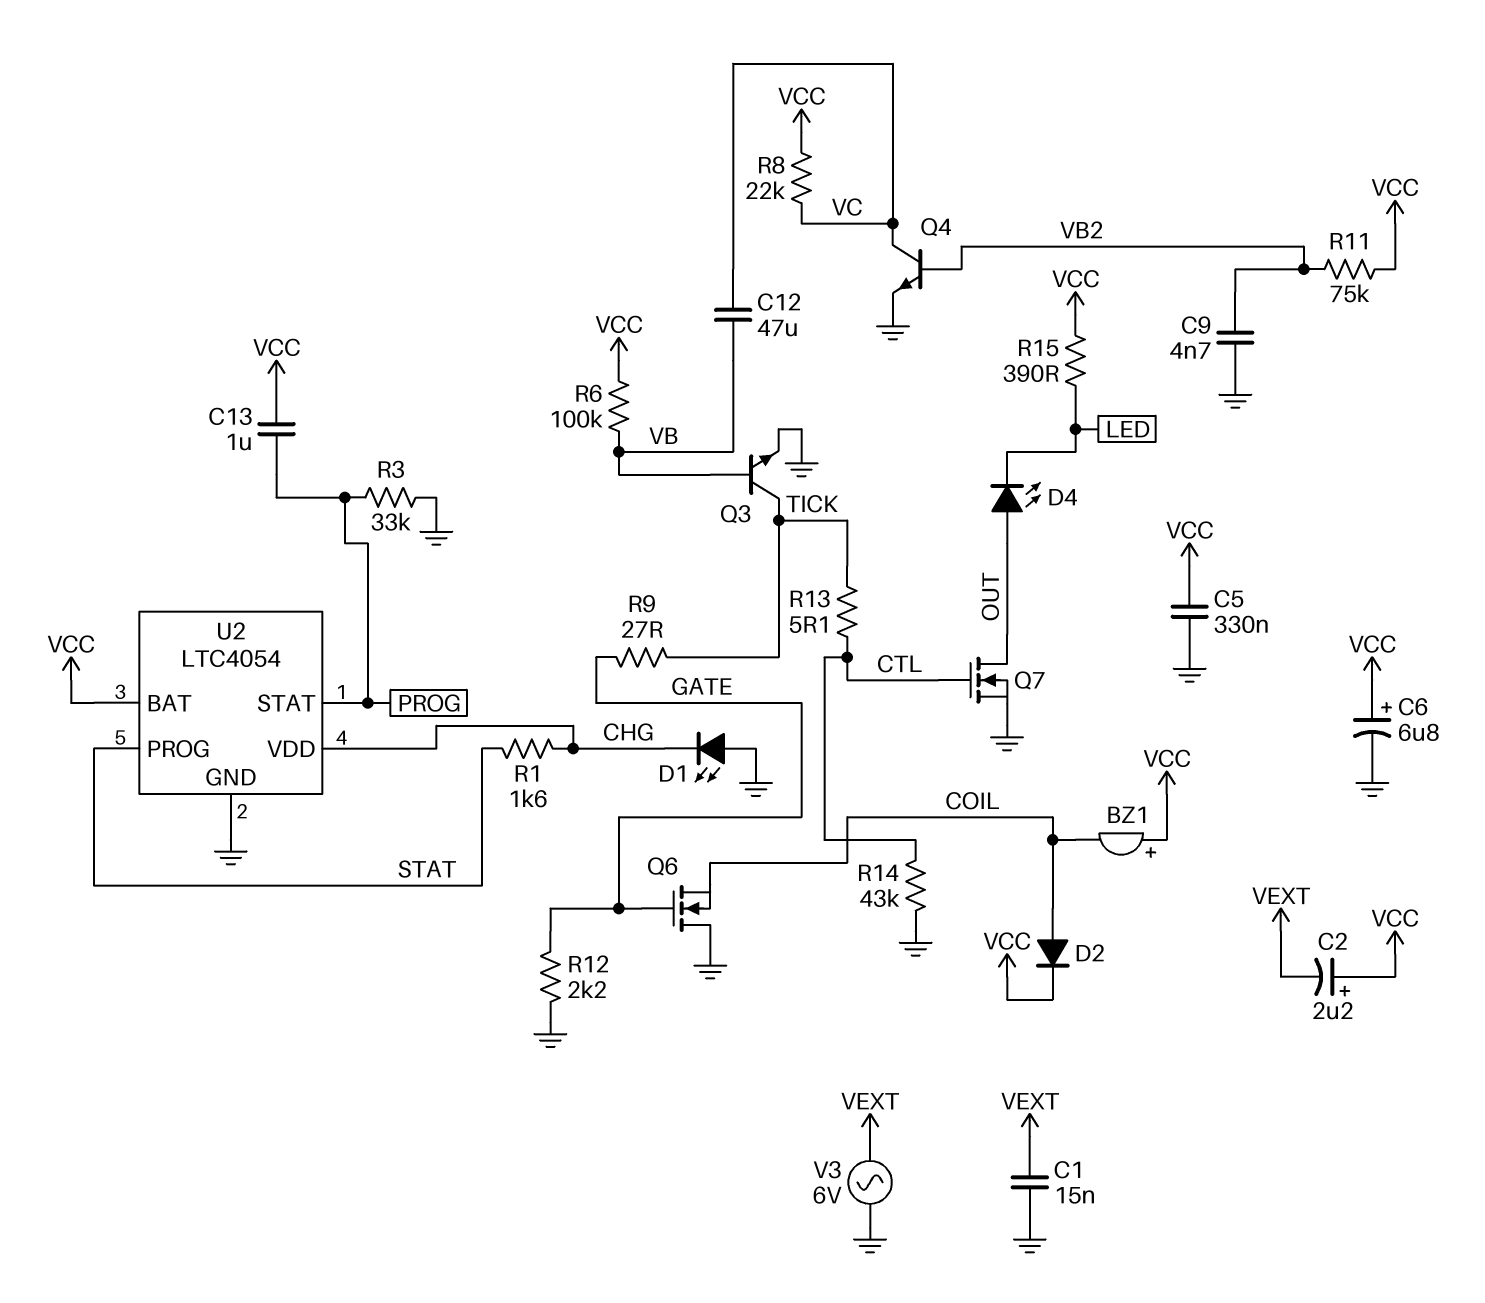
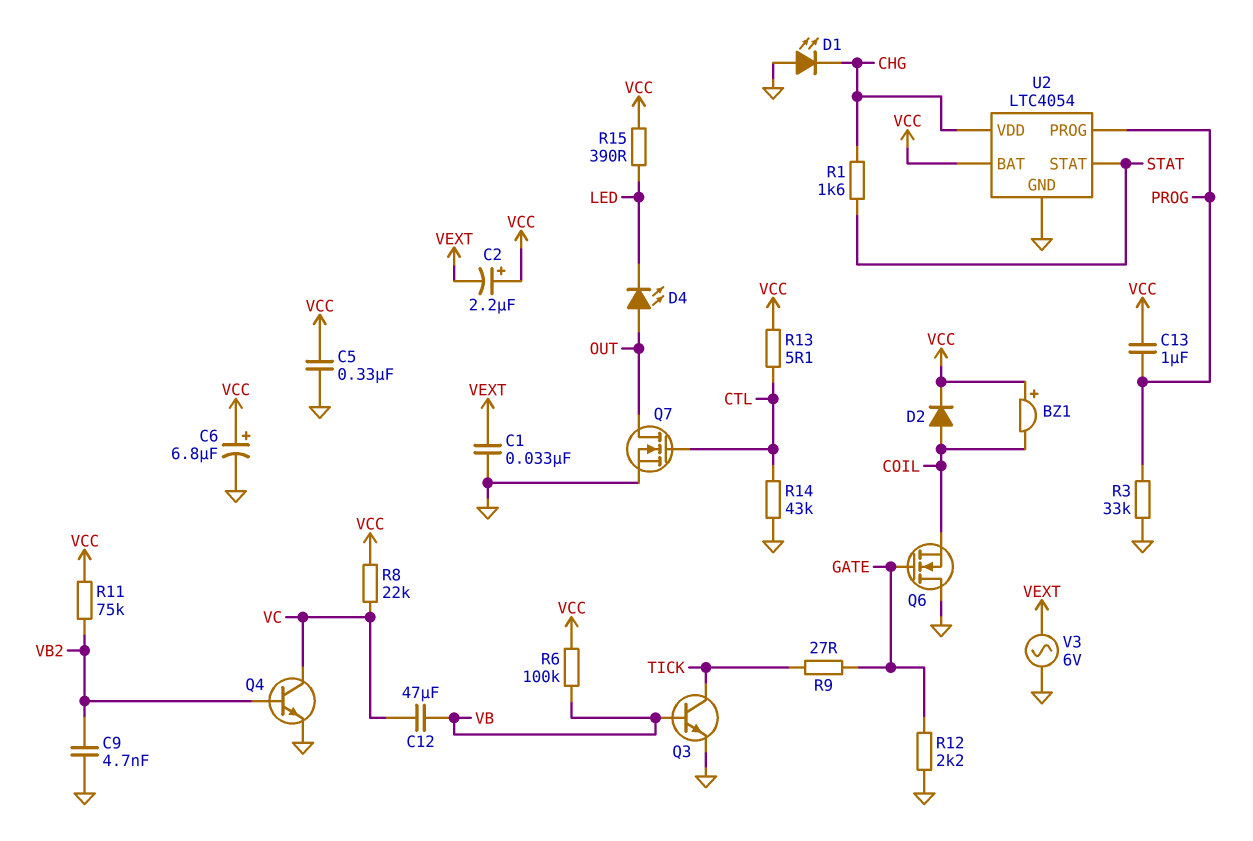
C1: 15nF (GND, VEXT) -> 33nF (GND, VEXT)
R13: 5.1 (CTL, TICK) -> 5.1 (CTL, VCC)
U2 pin PROG: STAT -> PROG
U2 pin STAT: PROG -> STAT

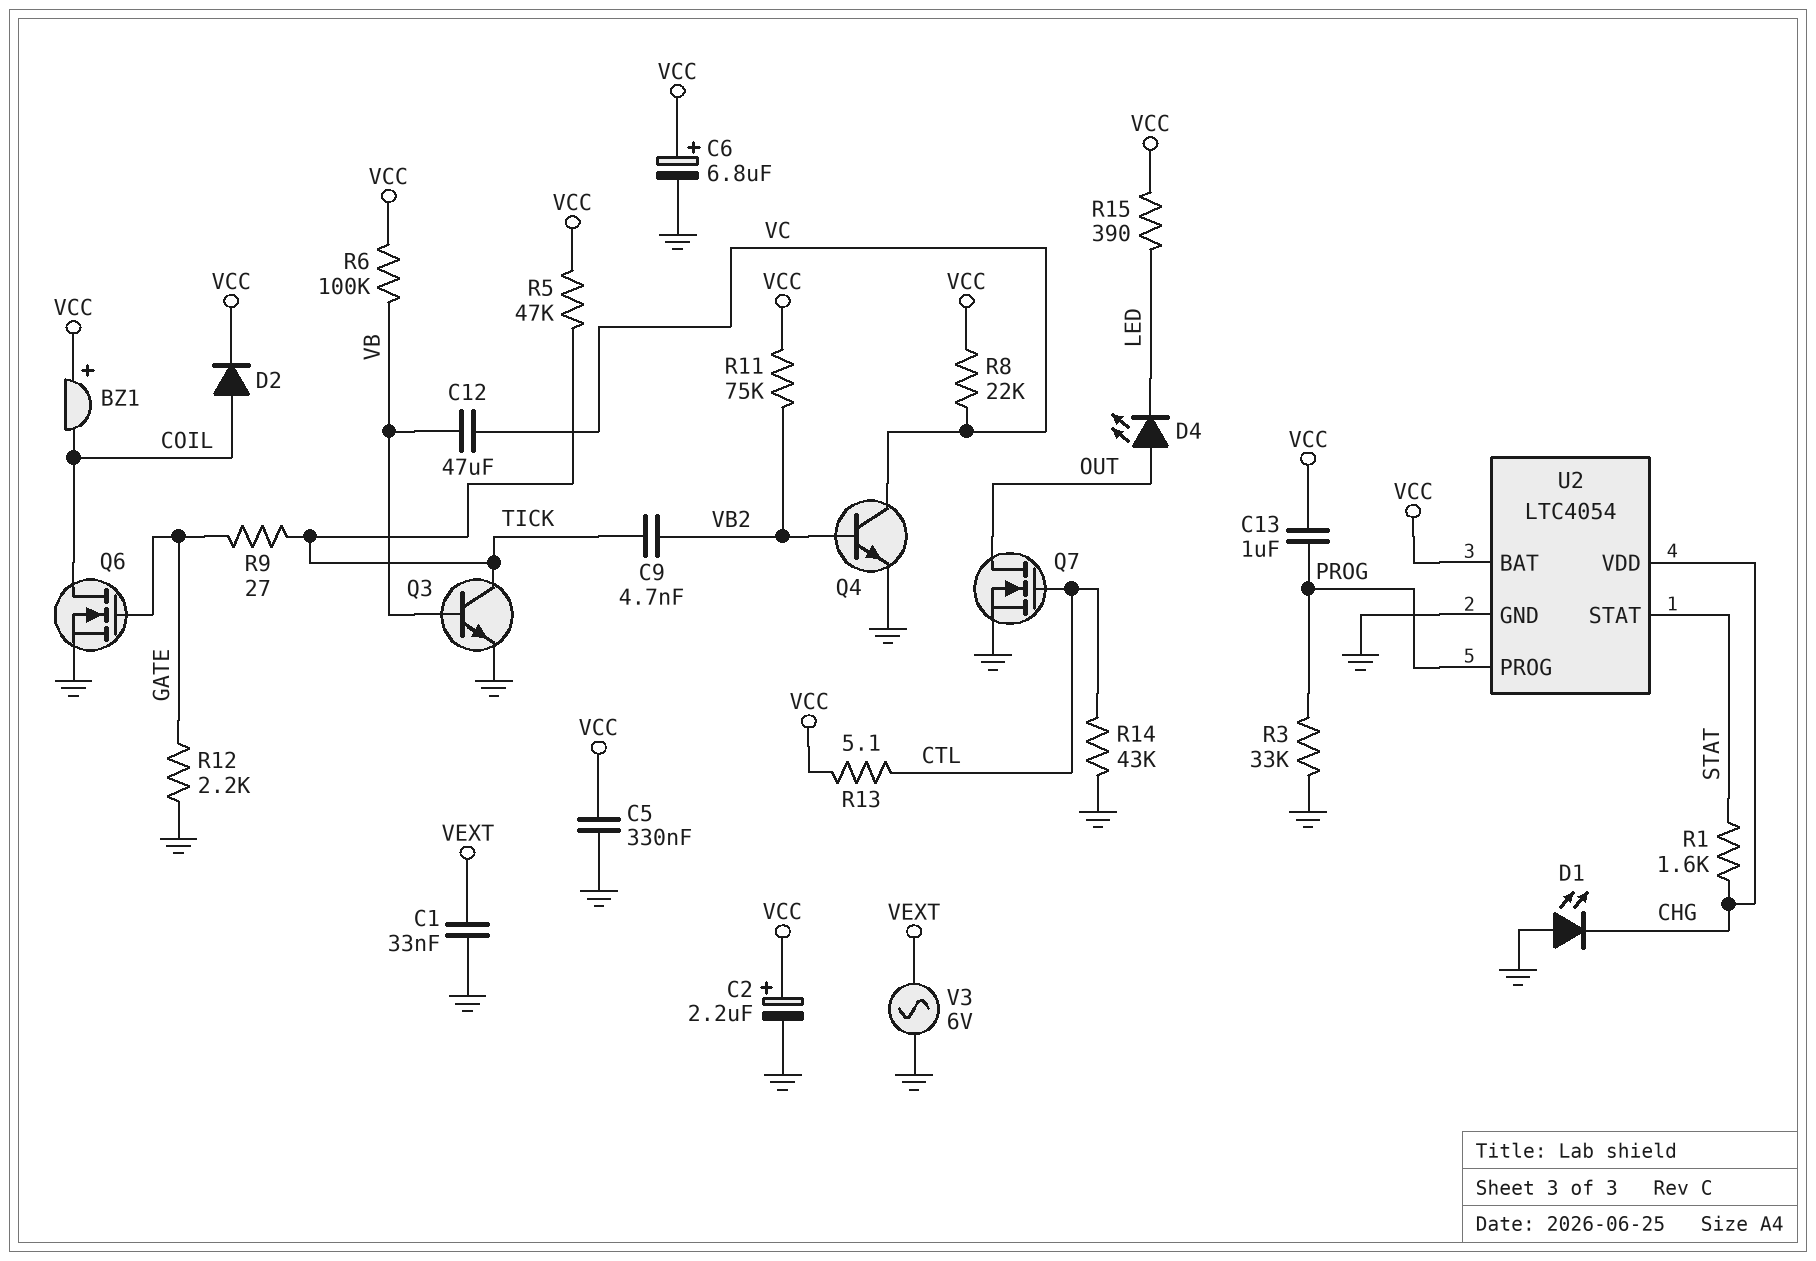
C2: 2.2uF (plus VCC, minus VEXT) -> 2.2uF (plus VCC, minus GND)
C9: 4.7nF (GND, VB2) -> 4.7nF (TICK, VB2)
Q6: NMOS (G GATE, D GND, S COIL) -> NMOS (G GATE, D COIL, S GND)
R5: none -> 47k (TICK, VCC)

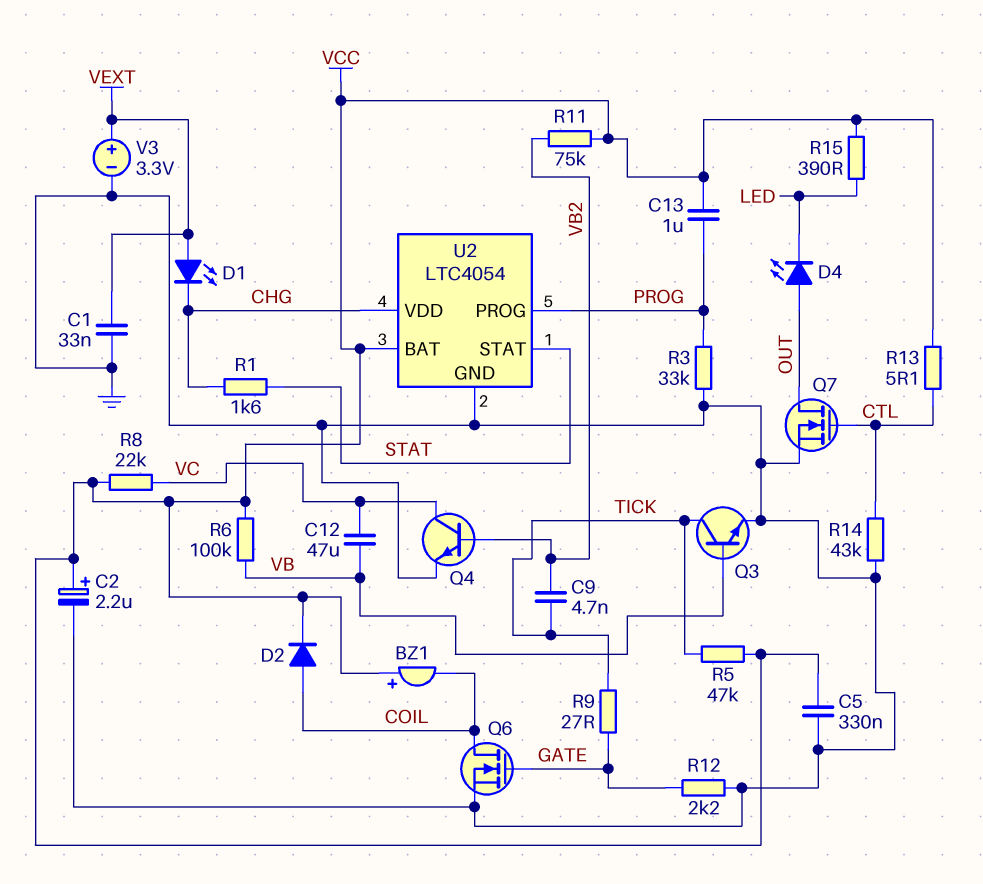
C6: 6.8uF (plus VCC, minus GND) -> none
D1: LED (A GND, K CHG) -> LED (A VEXT, K CHG)
V3: AC 6V (GND, VEXT) -> 3.3V (plus VEXT, minus GND)

